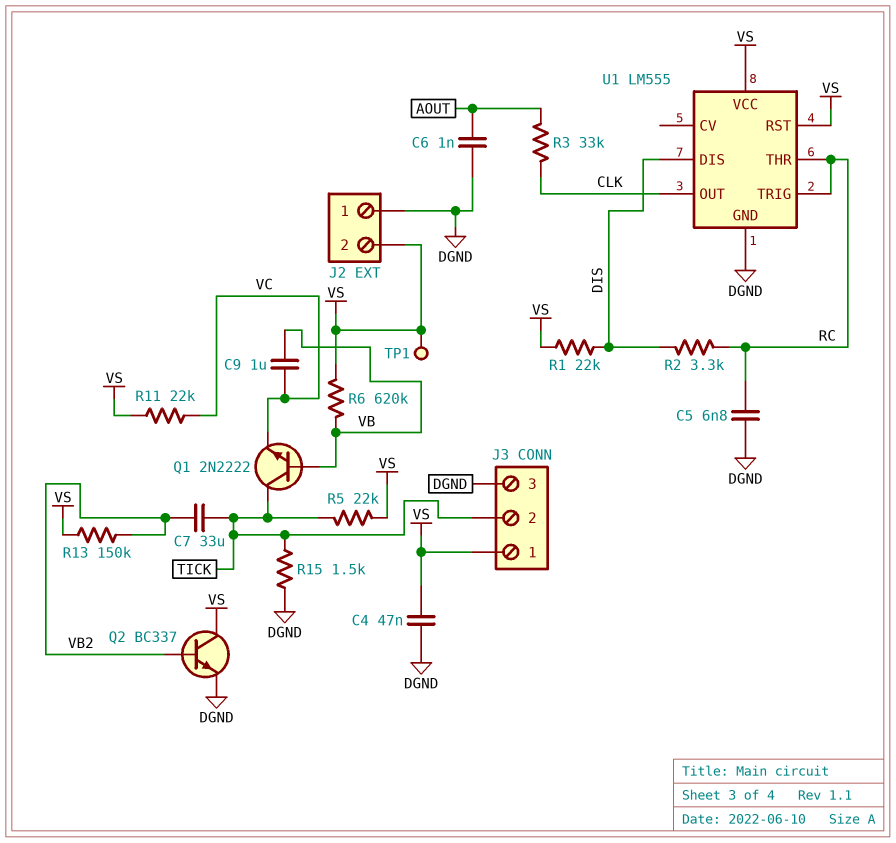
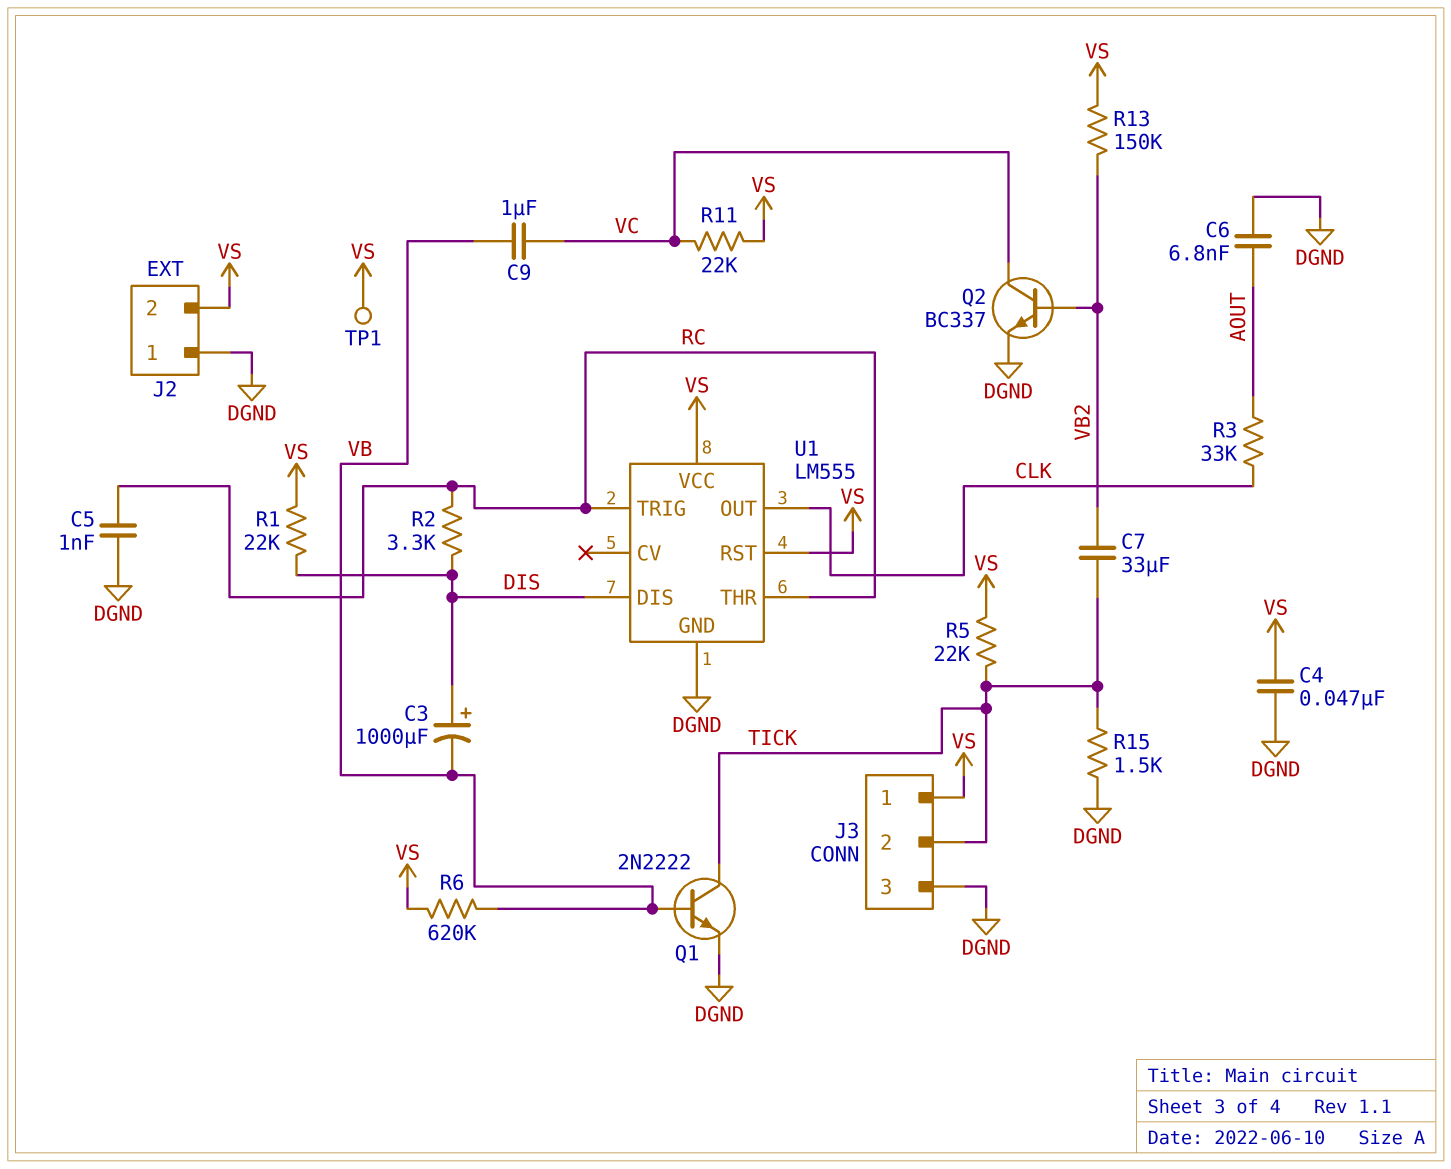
C3: none -> 1000uF (plus DIS, minus VB)
C5: 6.8nF (DGND, RC) -> 1nF (DGND, RC)
C6: 1nF (AOUT, DGND) -> 6.8nF (AOUT, DGND)
Q1: NPN 2N2222 (B VB, C TICK, E VC) -> NPN 2N2222 (B VB, C TICK, E DGND)
Q2: NPN BC337 (B VB2, C VS, E DGND) -> NPN BC337 (B VB2, C VC, E DGND)

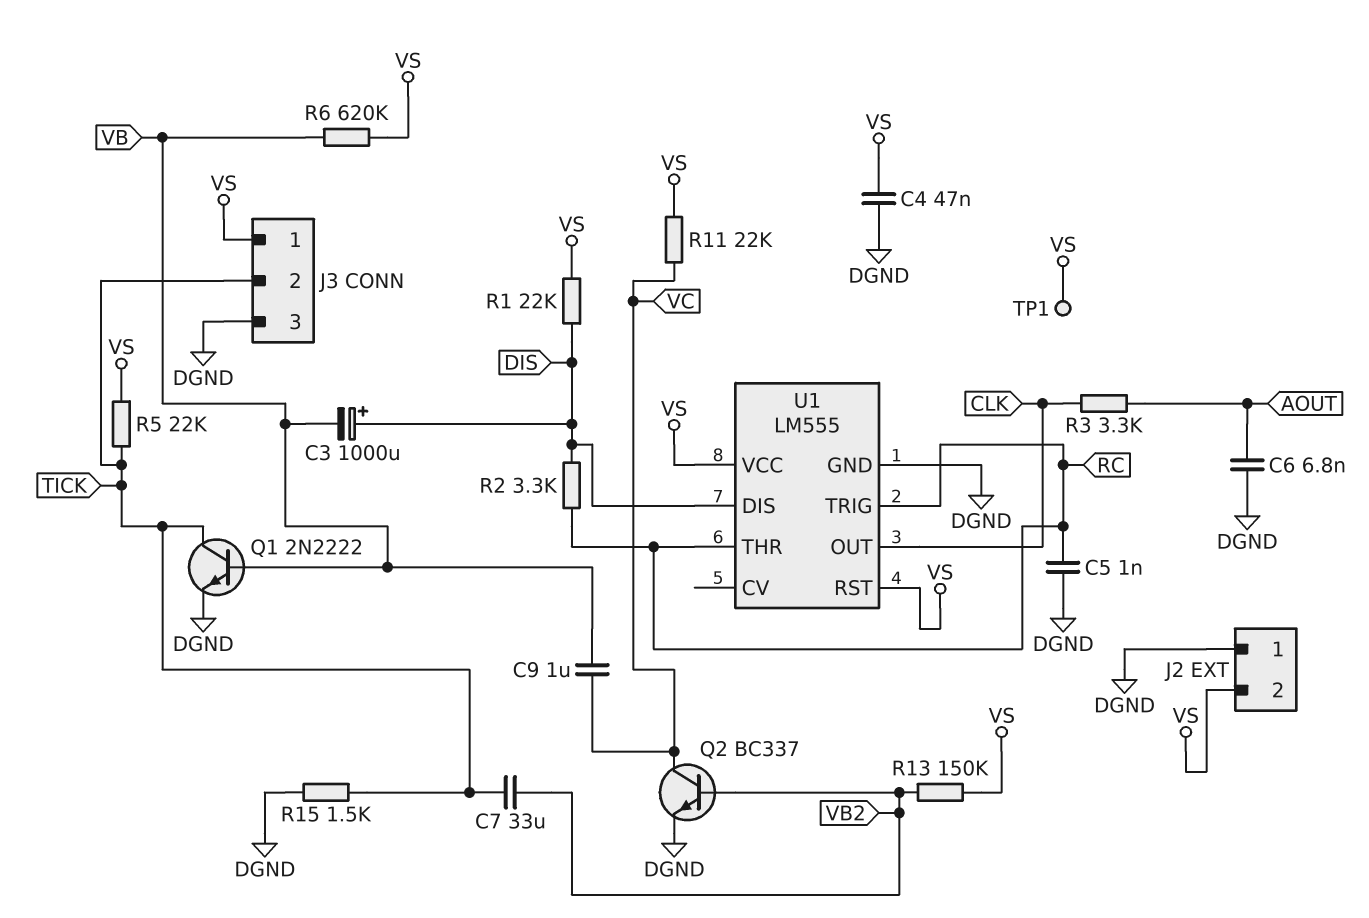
R3: 33k (AOUT, CLK) -> 3.3k (AOUT, CLK)

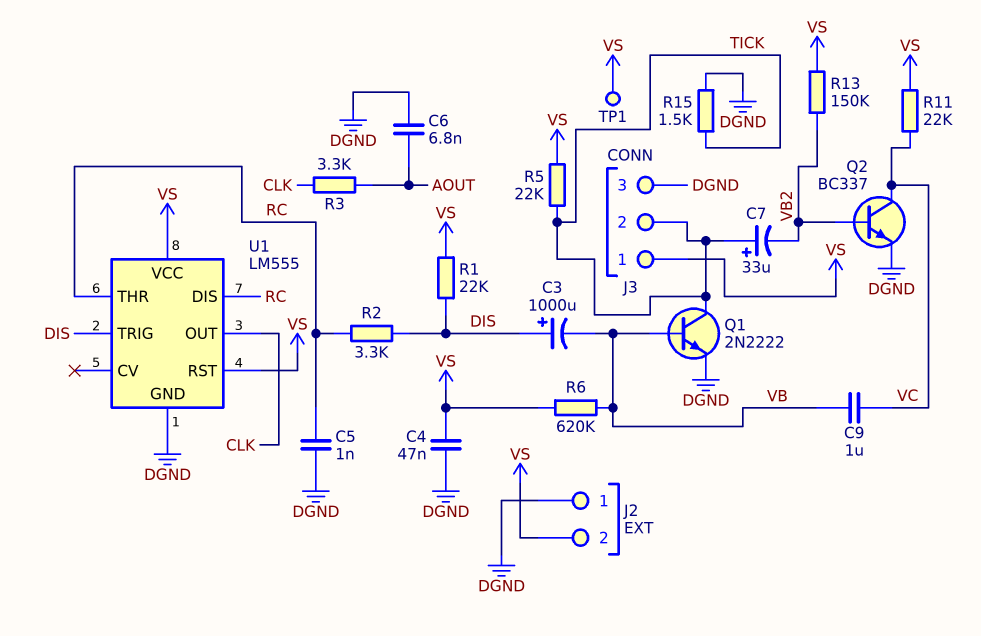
C7: 33uF (TICK, VB2) -> 33uF (plus TICK, minus VB2)
U1 pin DIS: DIS -> RC
U1 pin TRIG: RC -> DIS

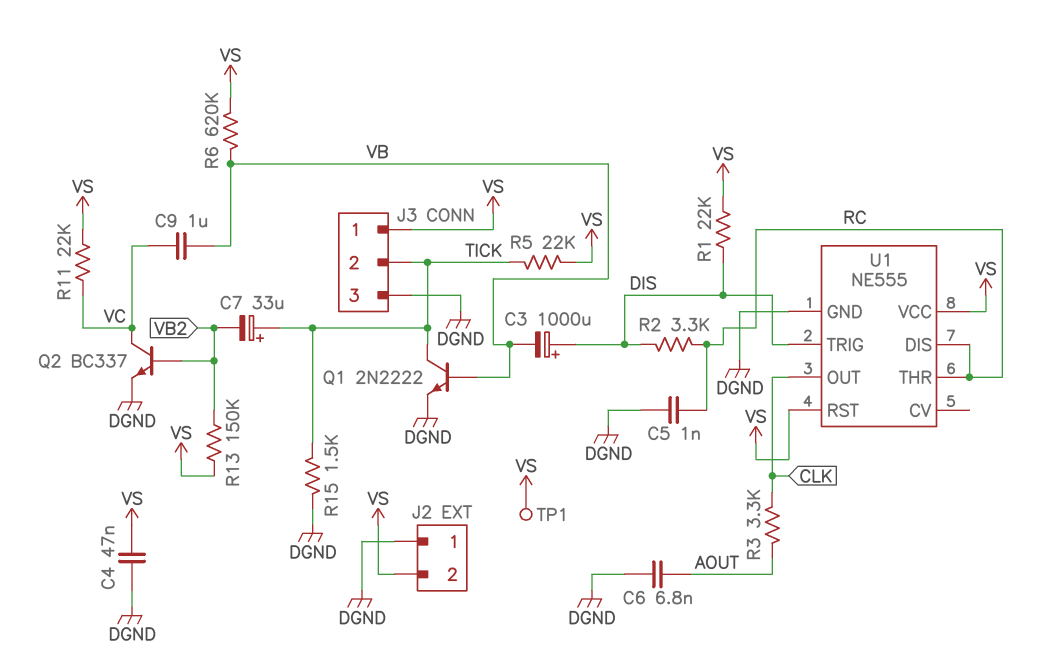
U1: LM555 -> NE555

